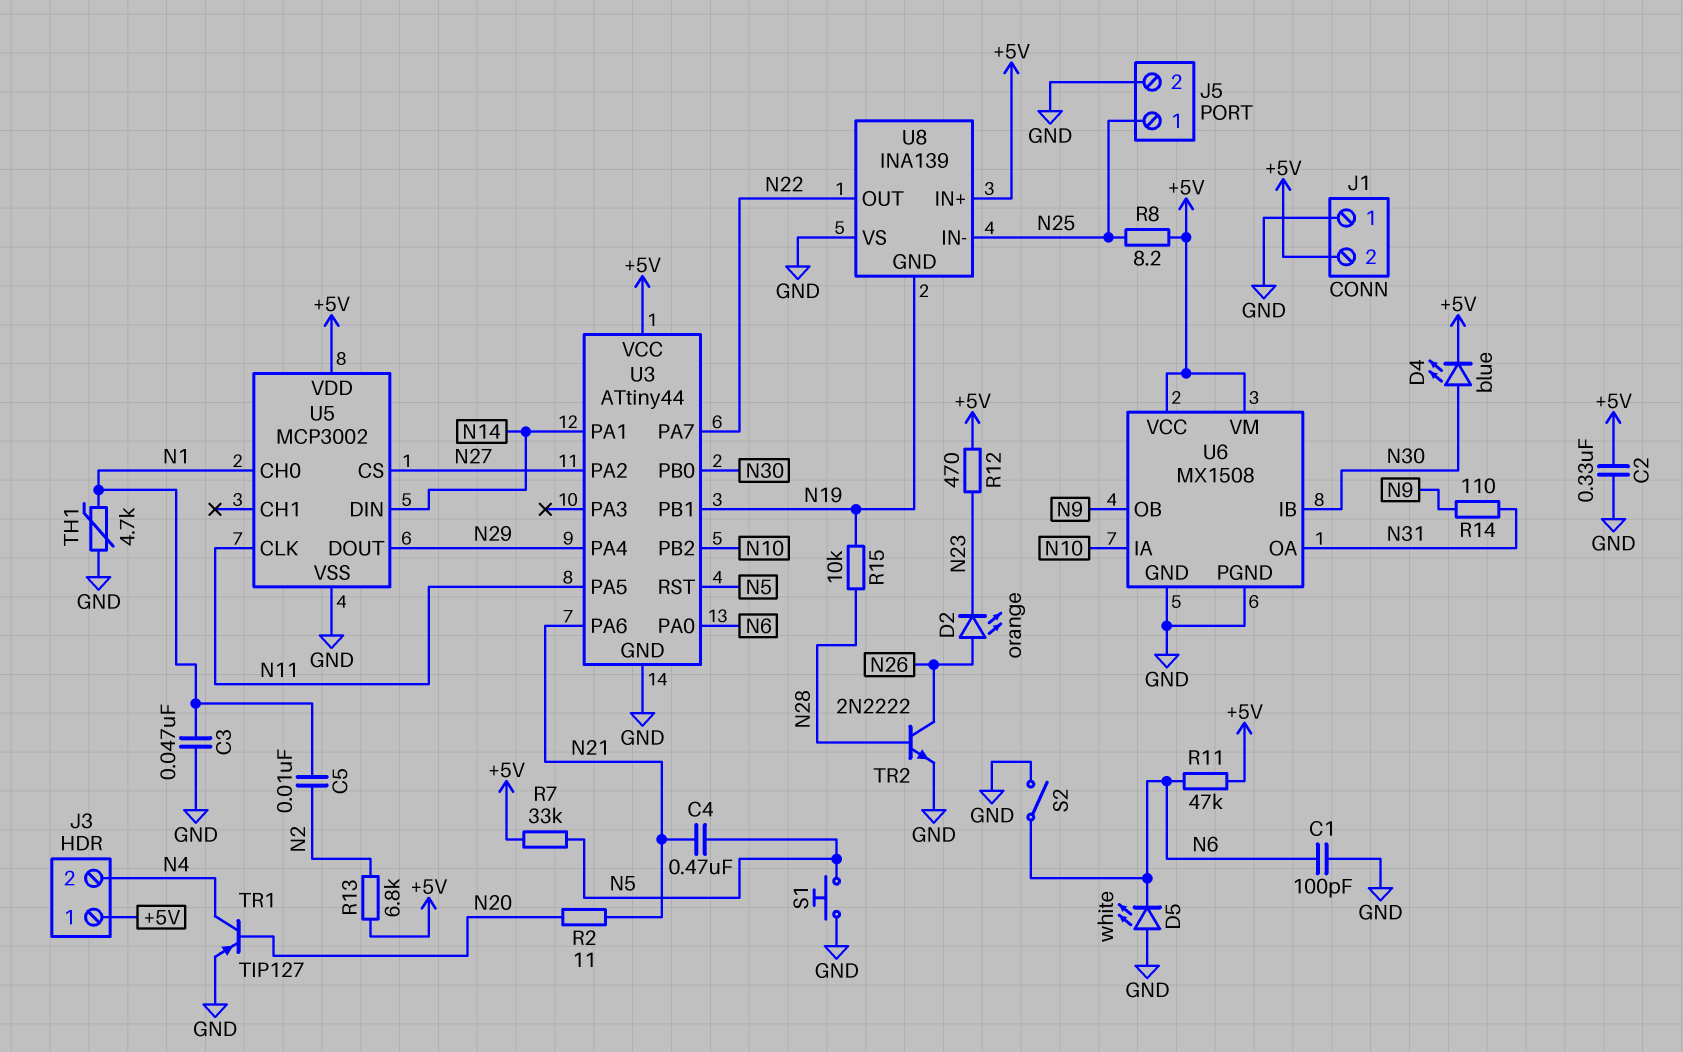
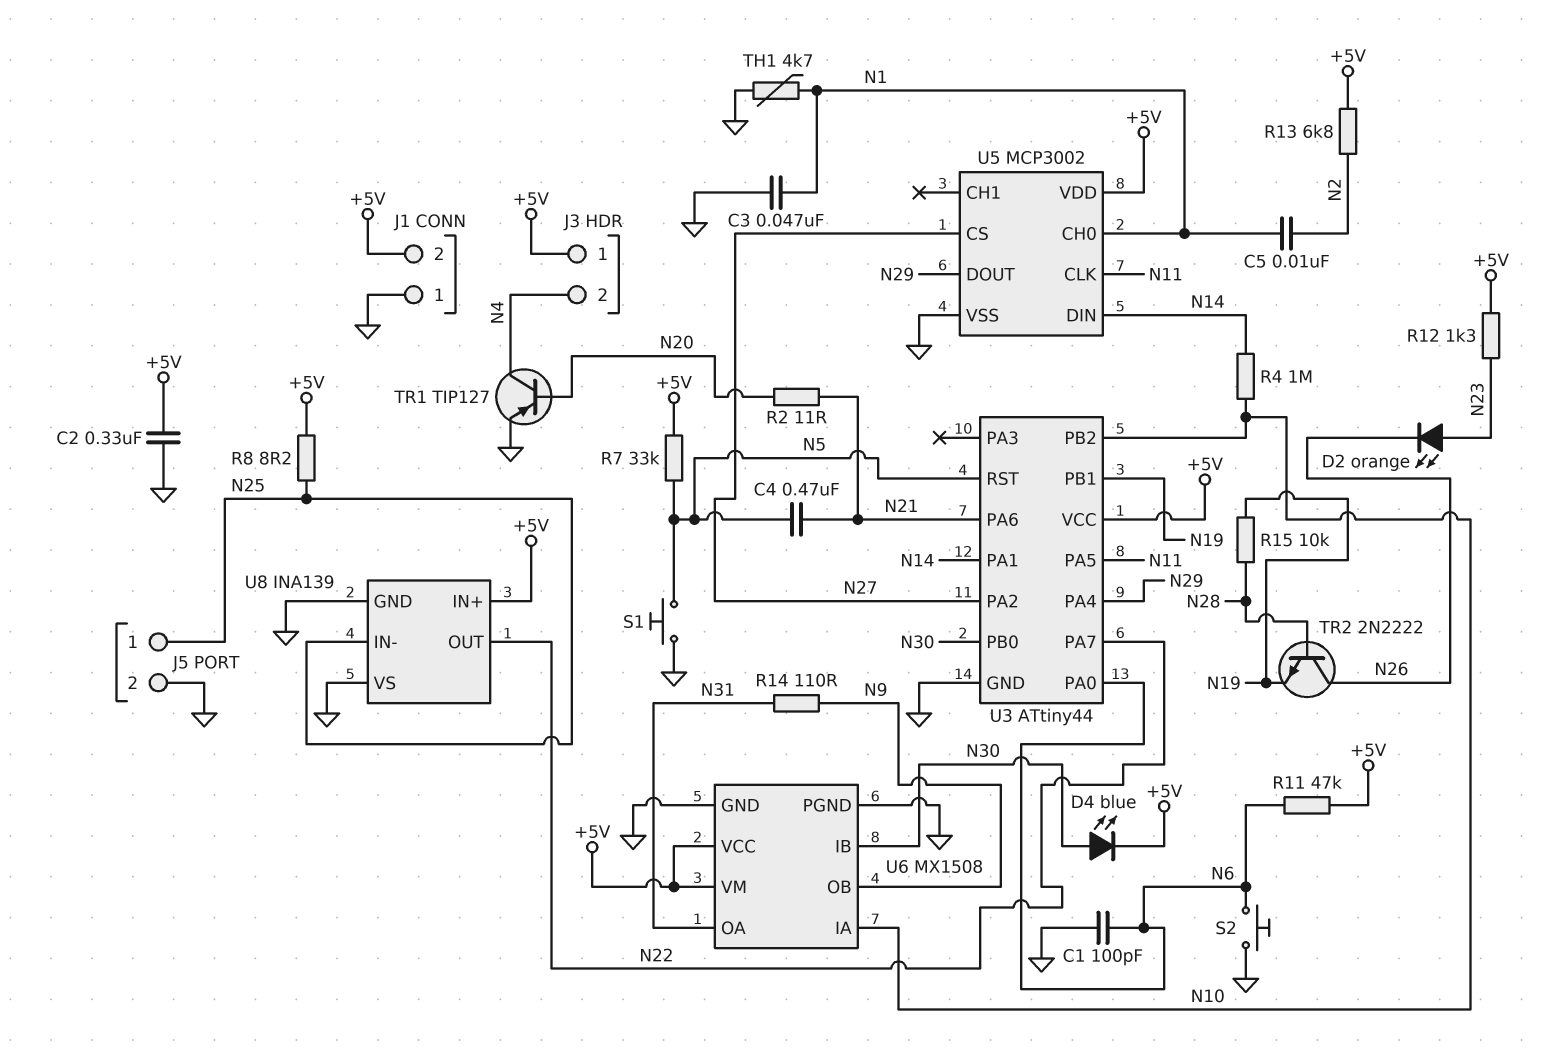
D2: LED orange (A N26, K N23) -> LED orange (A N23, K N26)
D5: LED white (A GND, K N6) -> none
R4: none -> 1M (N10, N14)
R12: 470 (+5V, N23) -> 1.3k (+5V, N23)
S2: switch (GND, N6) -> button (GND, N6)
TR2: NPN 2N2222 (B N28, C N26, E GND) -> NPN 2N2222 (B N28, C N26, E N19)
U8 pin GND: N19 -> GND

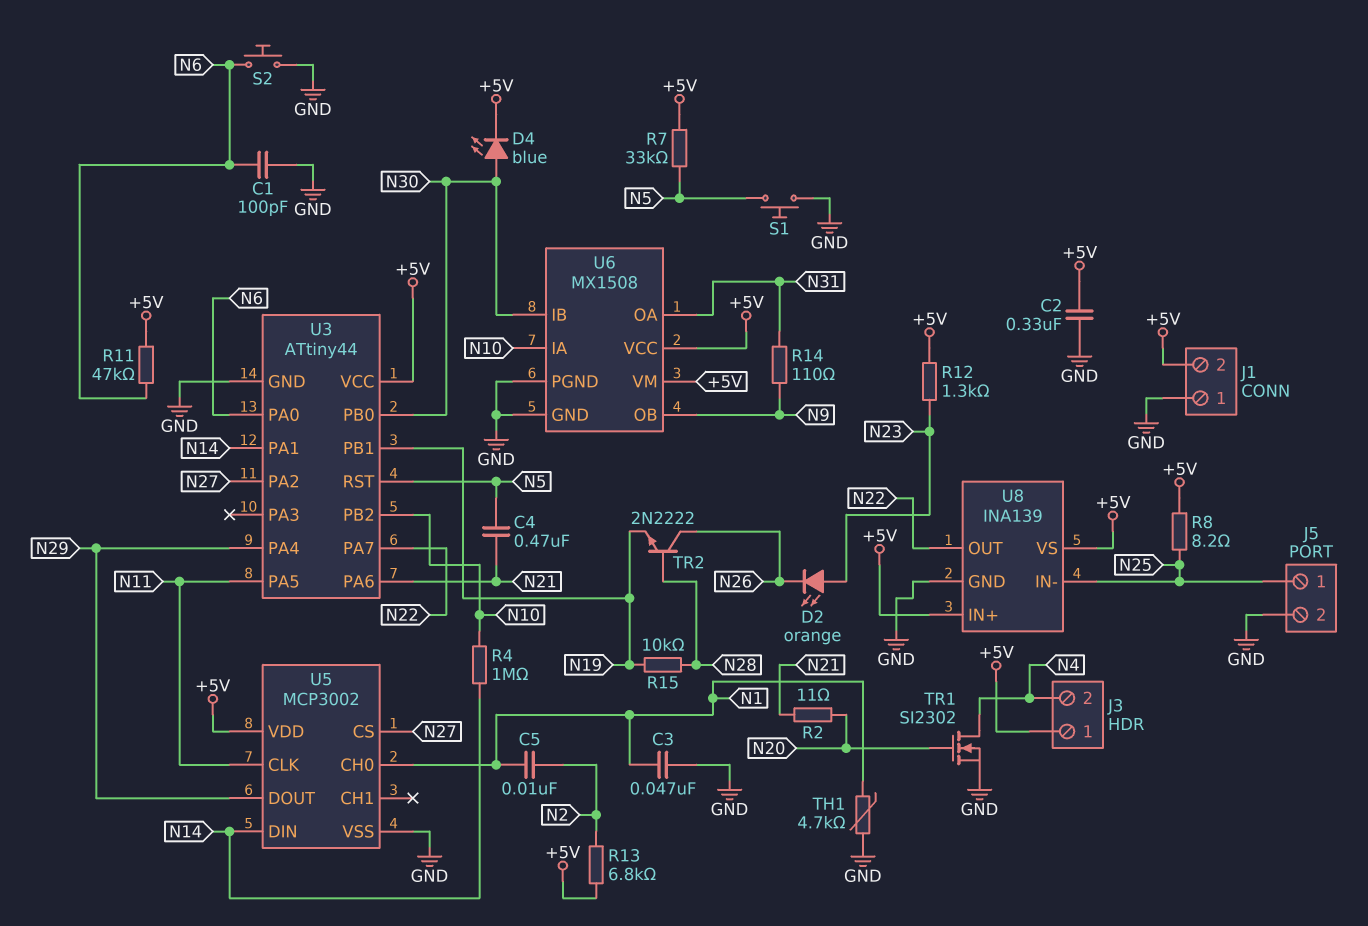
TR1: PNP TIP127 (B N20, C N4, E GND) -> NMOS SI2302 (G N20, D N4, S GND)
U8 pin VS: GND -> +5V

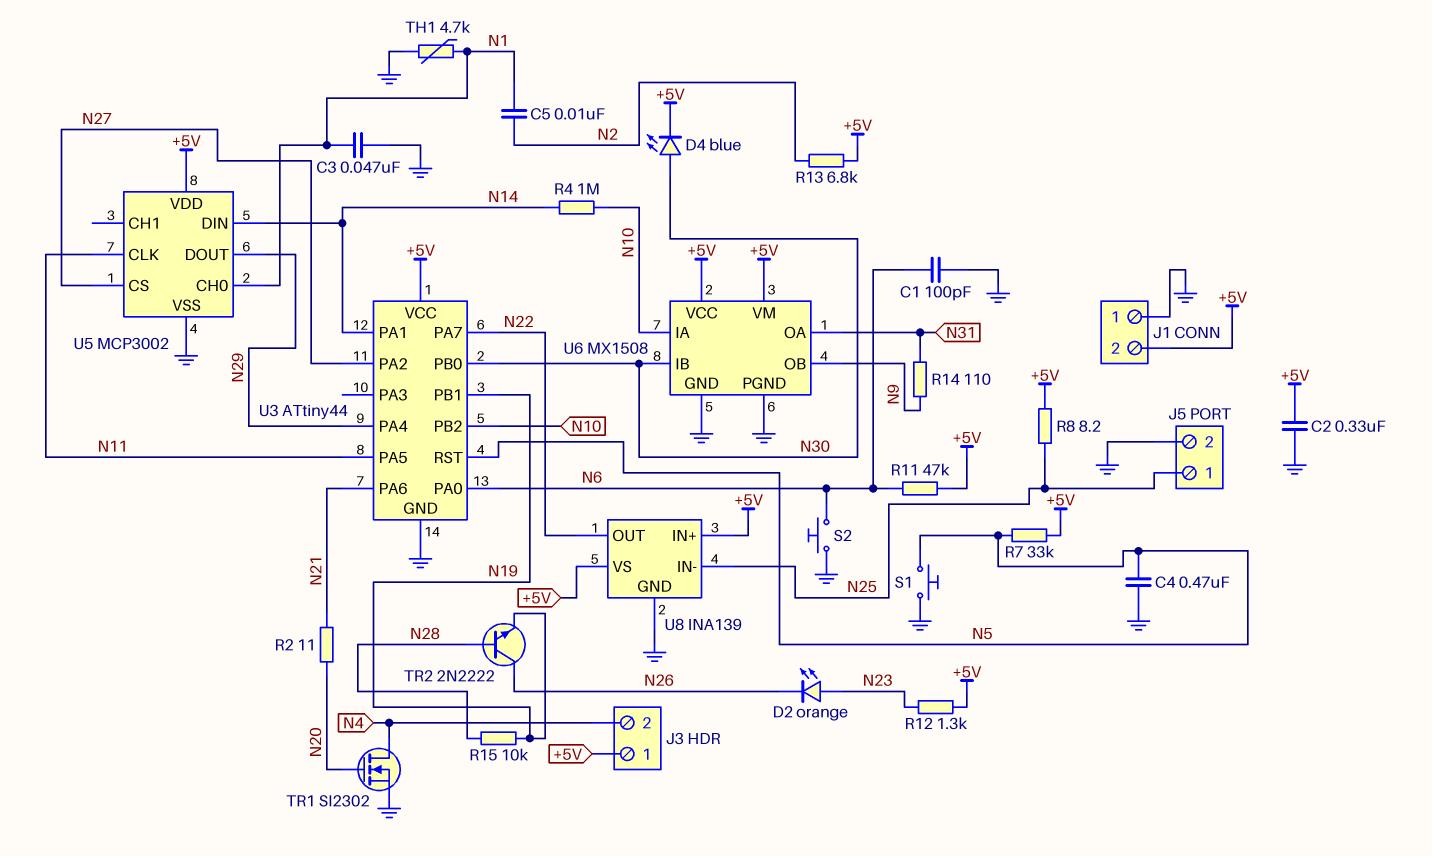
C4: 470nF (N5, N21) -> 470nF (GND, N5)

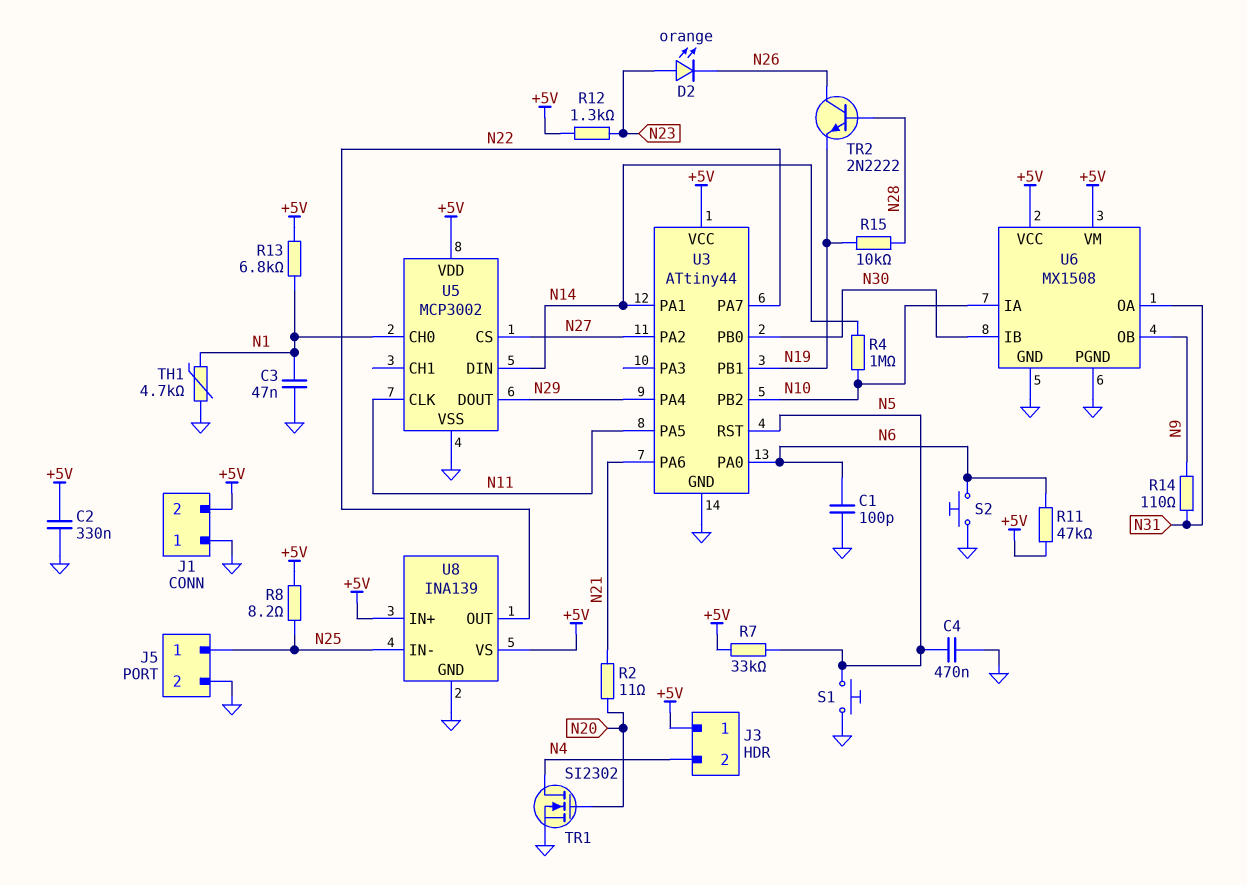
C5: 10nF (N1, N2) -> none
D4: LED blue (A N30, K +5V) -> none
R13: 6.8k (+5V, N2) -> 6.8k (+5V, N1)

